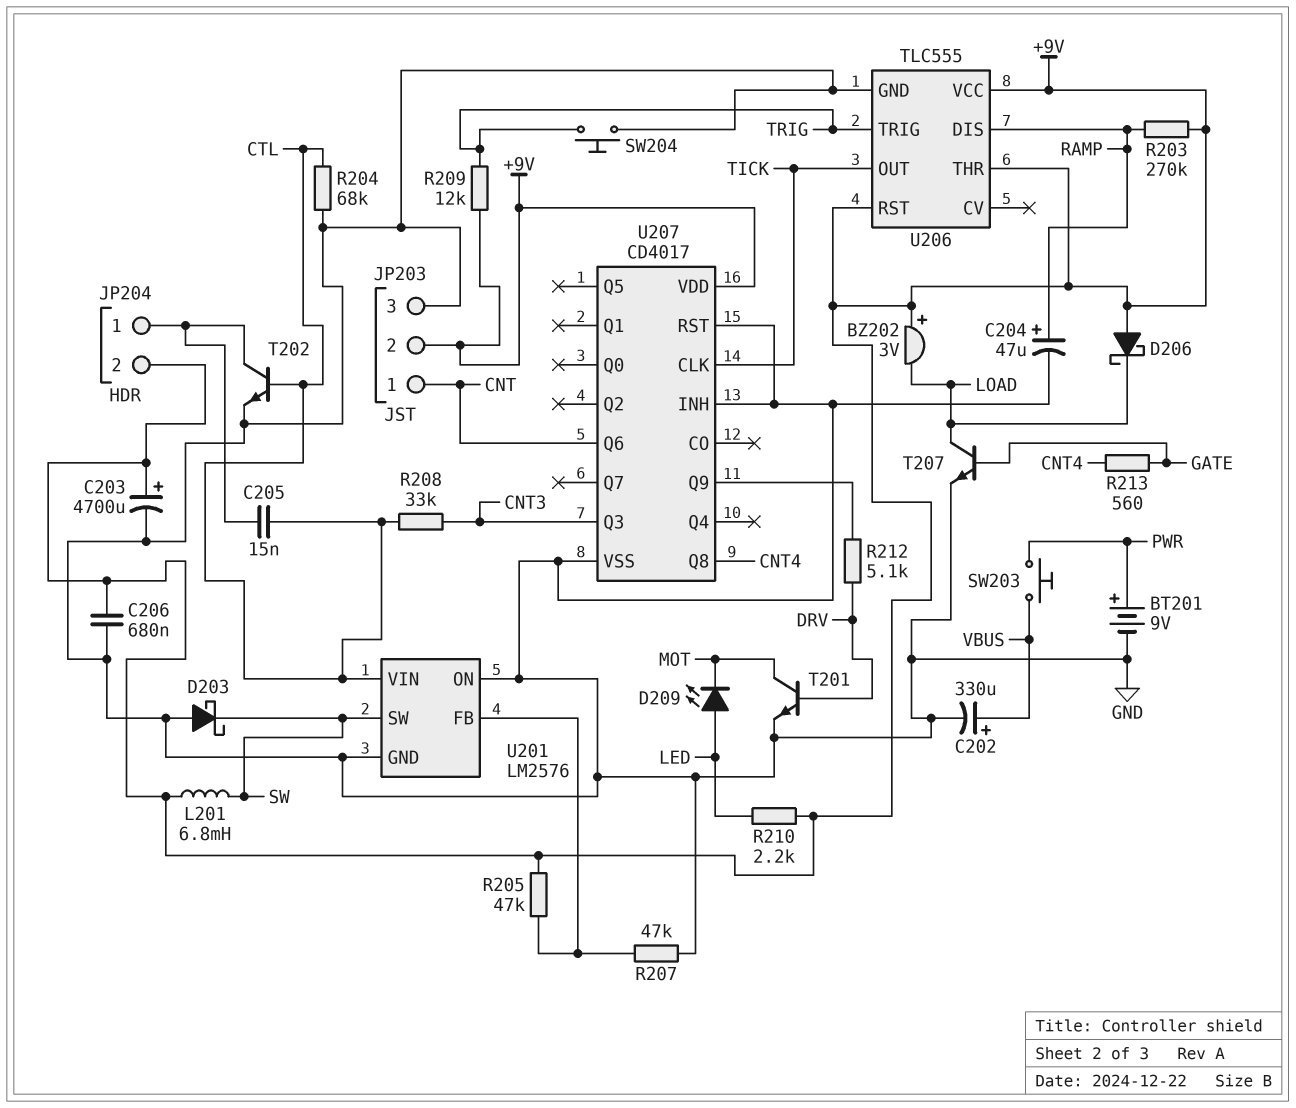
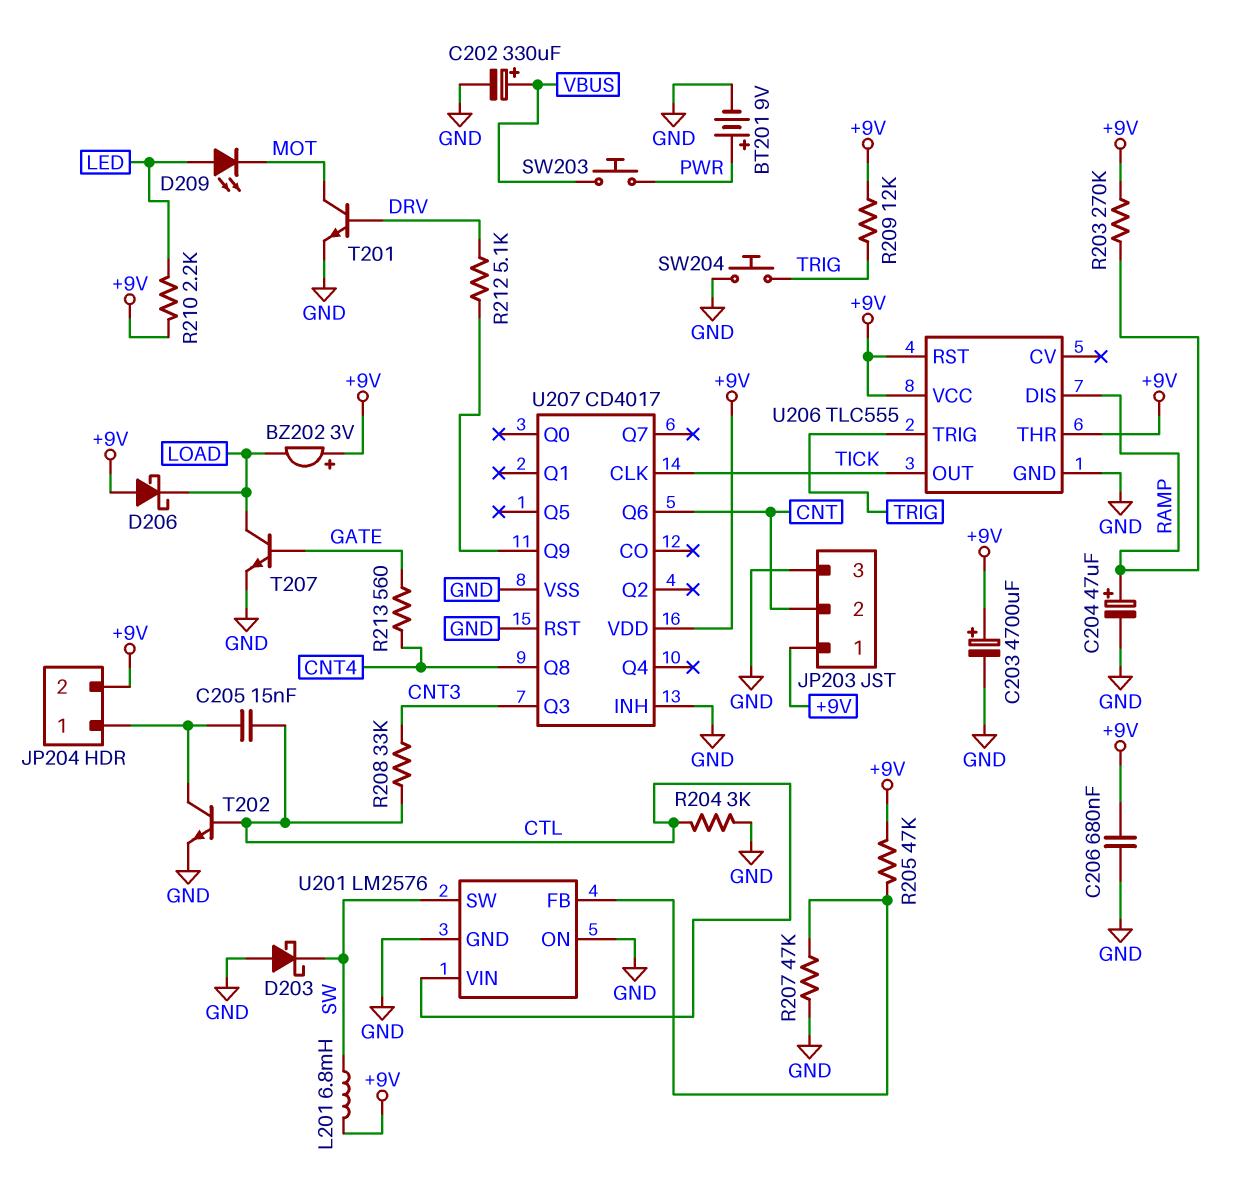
JP203 pin 1: CNT -> +9V
JP203 pin 2: +9V -> CNT
R204: 68k (CTL, GND) -> 3k (CTL, GND)

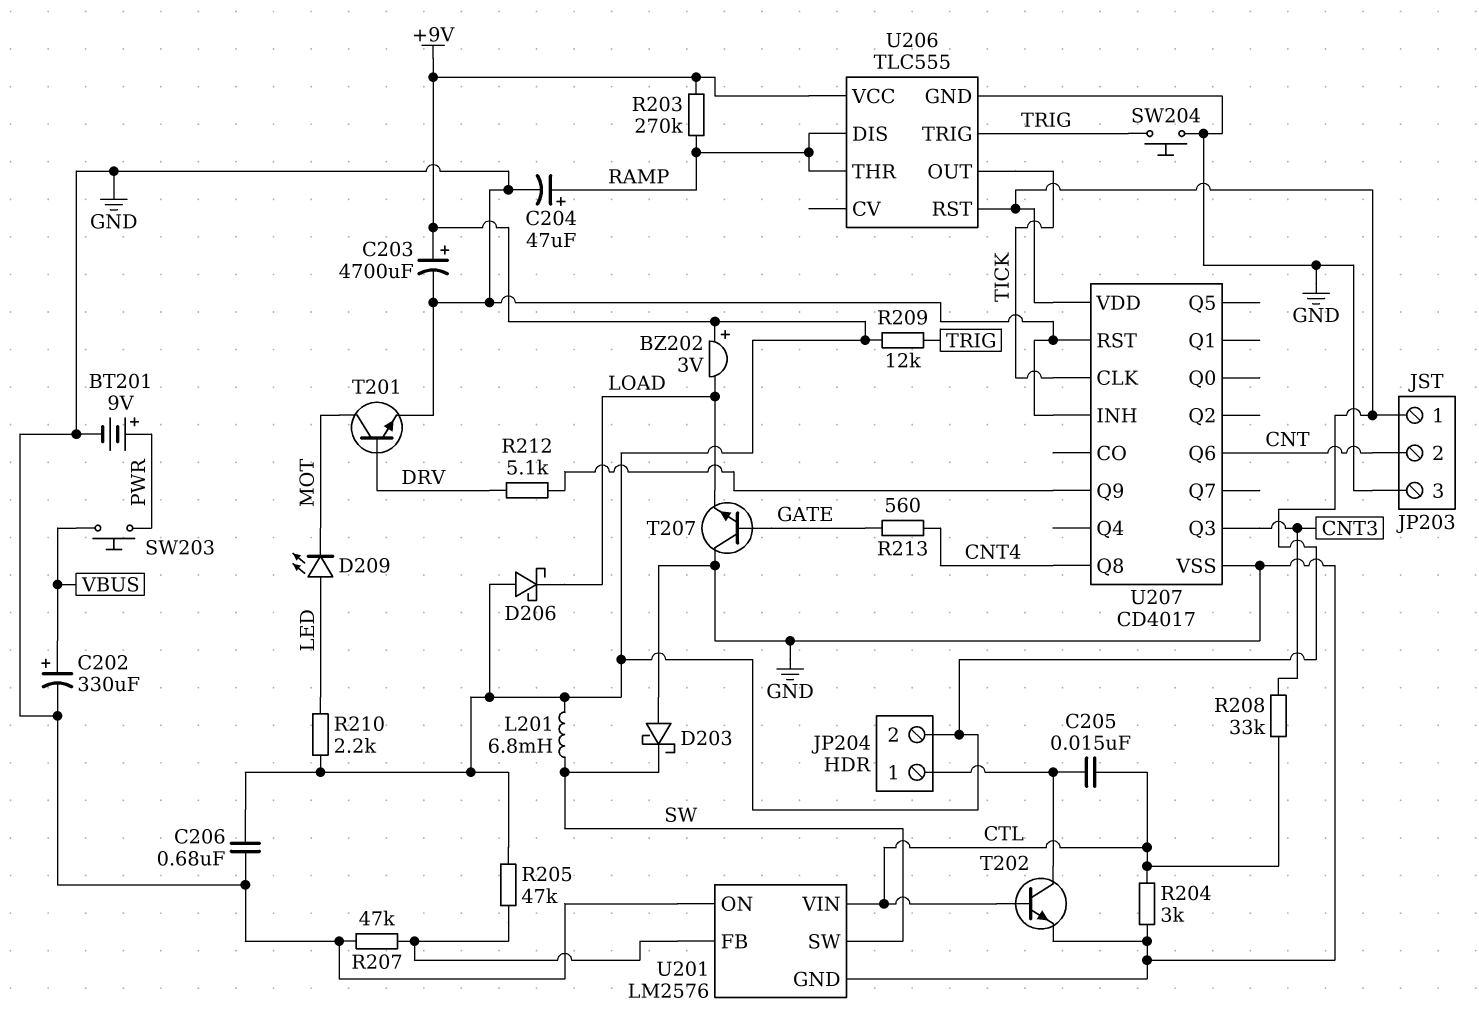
T207: NPN (B GATE, C LOAD, E GND) -> NPN (B GATE, C GND, E LOAD)
U206 pin THR: +9V -> RAMP

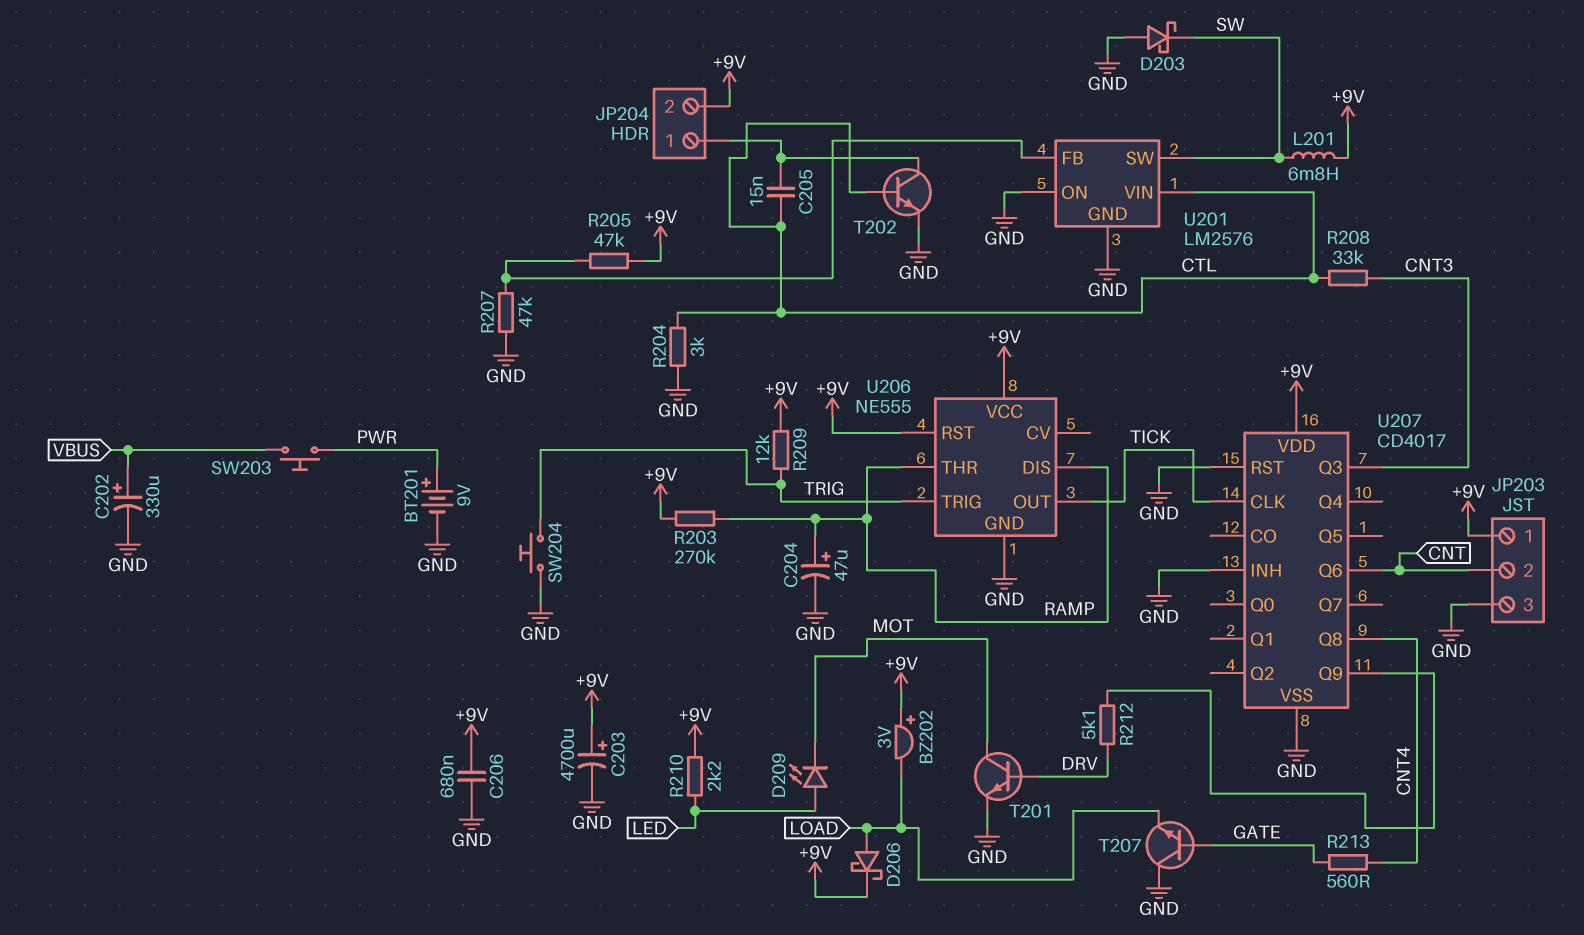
D206: schottky (A +9V, K LOAD) -> schottky (A LOAD, K +9V)
U206: TLC555 -> NE555

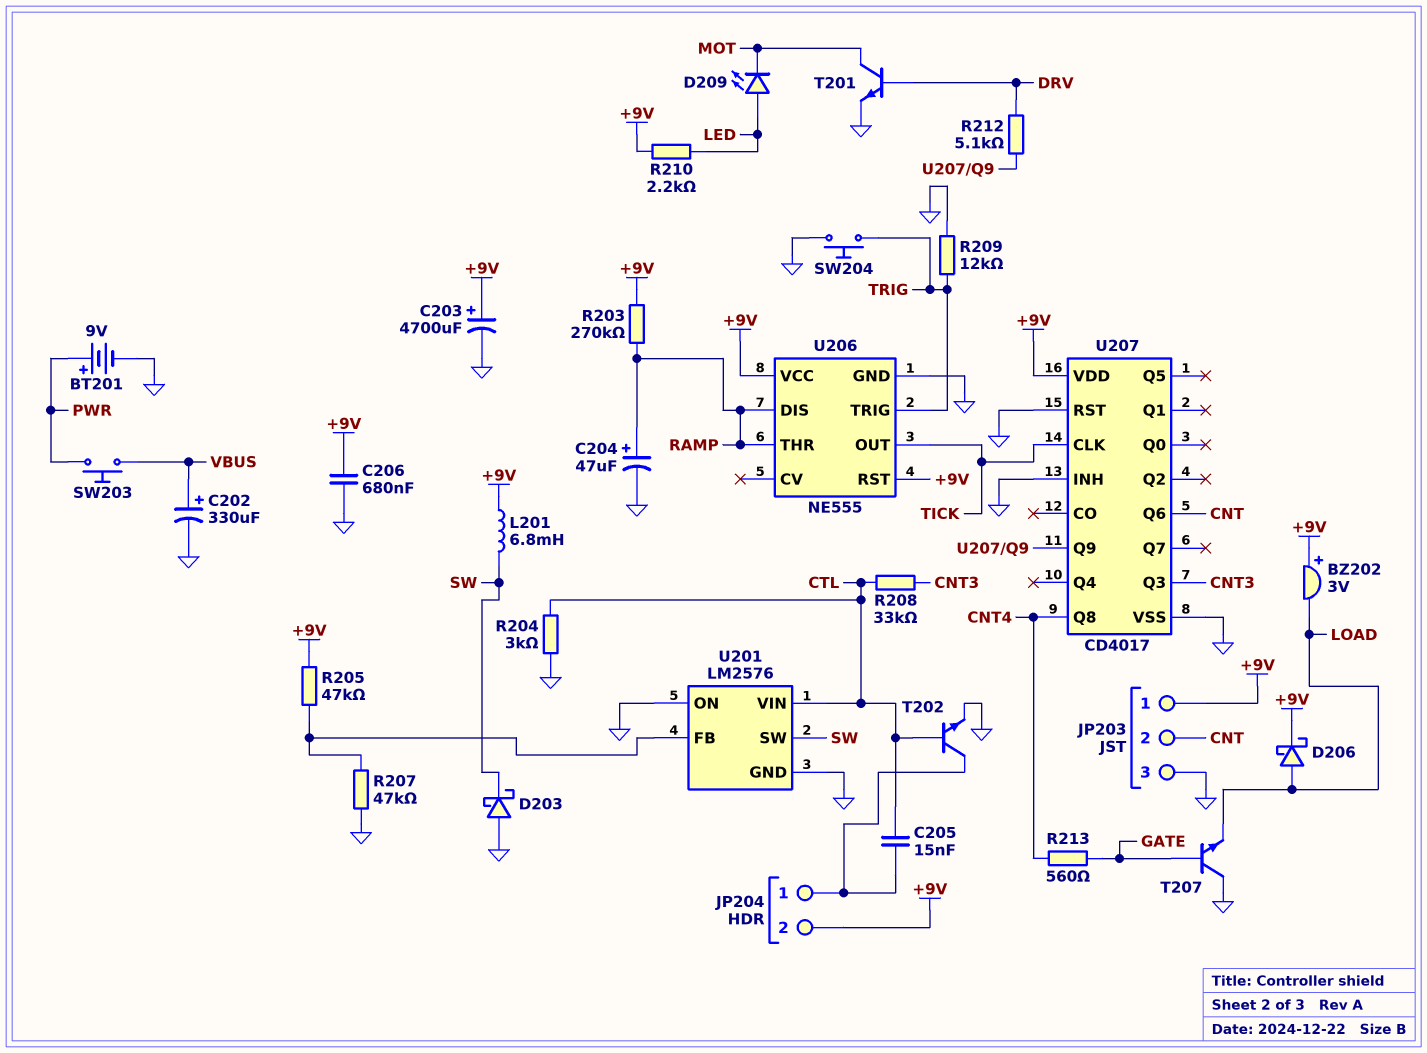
R209: 12k (+9V, TRIG) -> 12k (GND, TRIG)

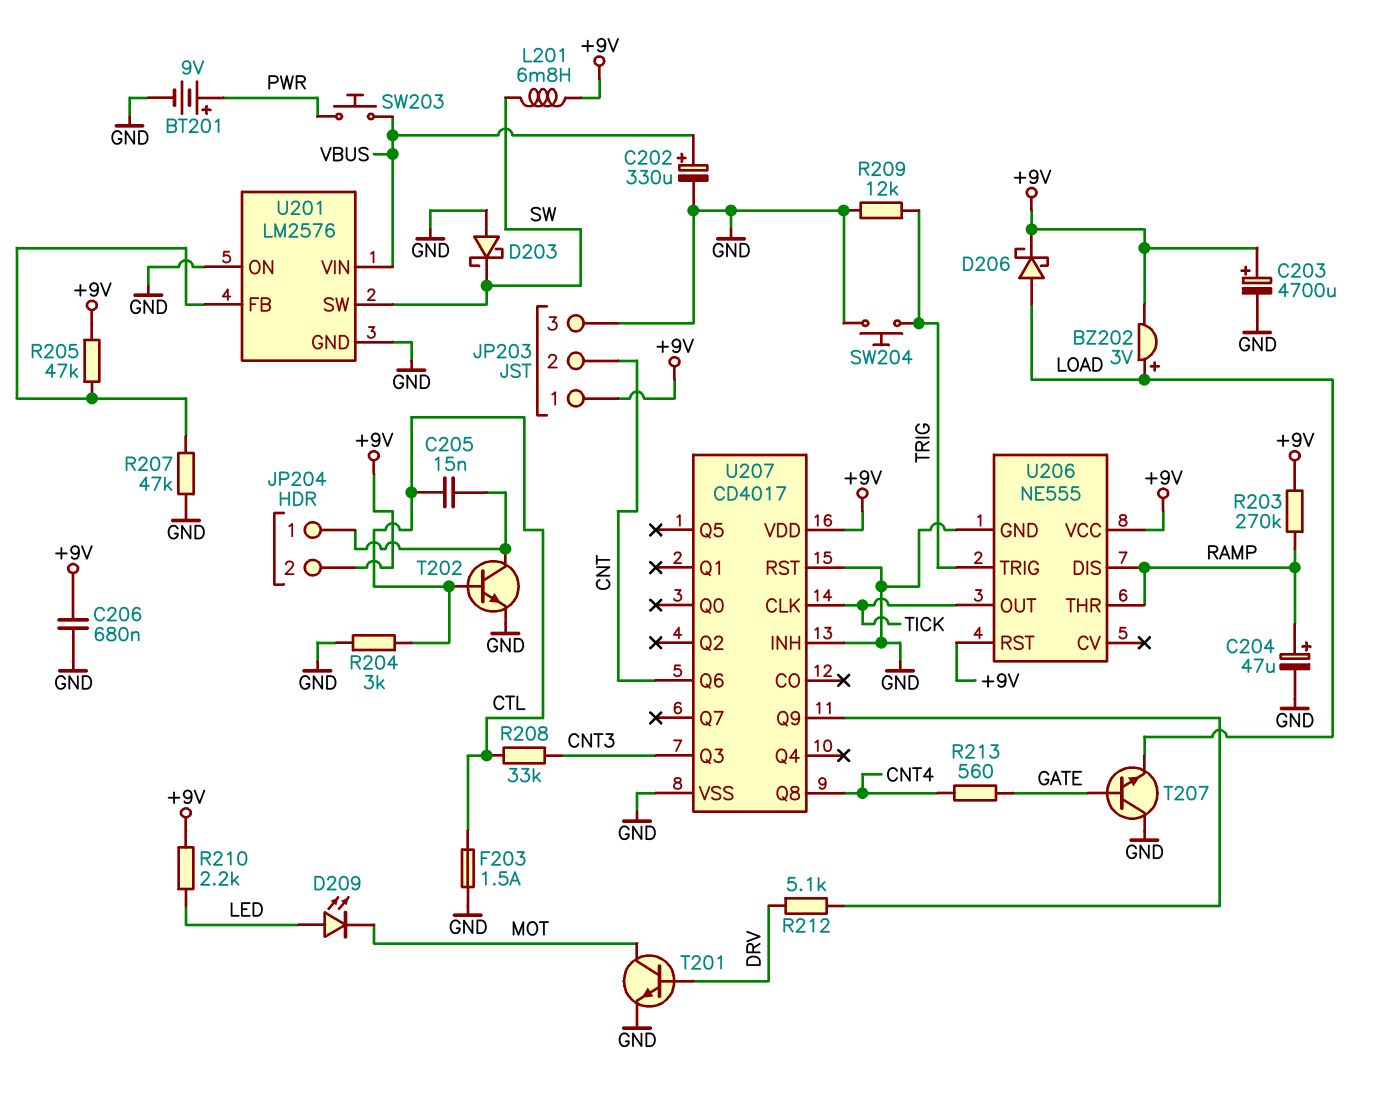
BZ202: buzzer 3V (plus +9V, minus LOAD) -> buzzer 3V (plus LOAD, minus +9V)
F203: none -> 1.5A (CTL, GND)
U201 pin VIN: CTL -> VBUS

